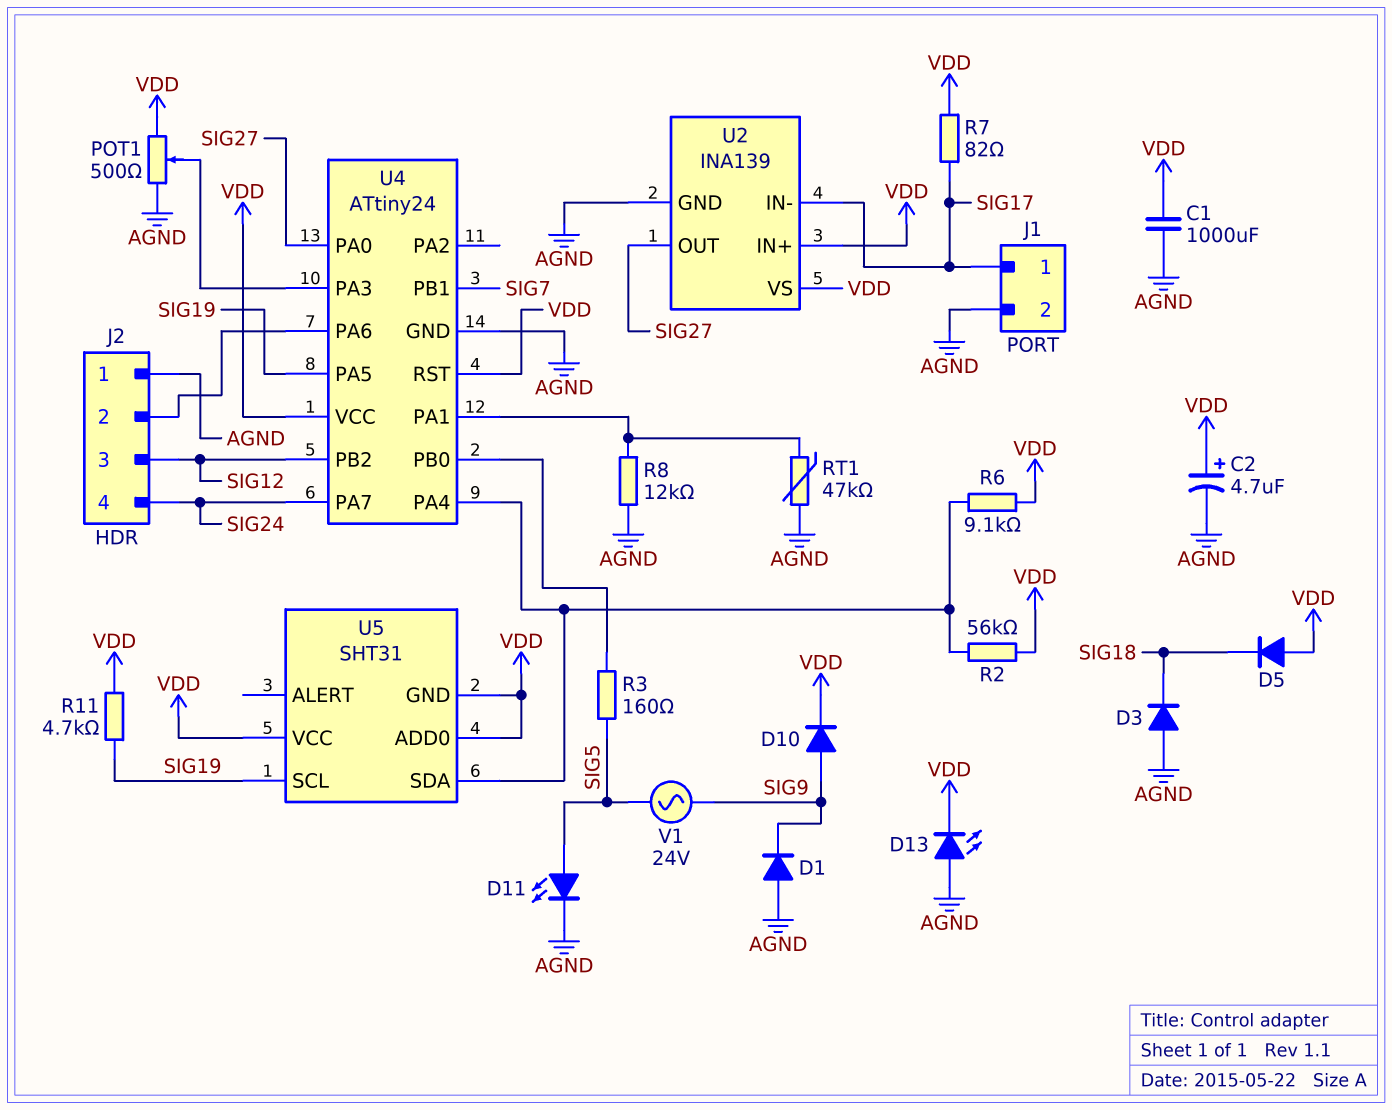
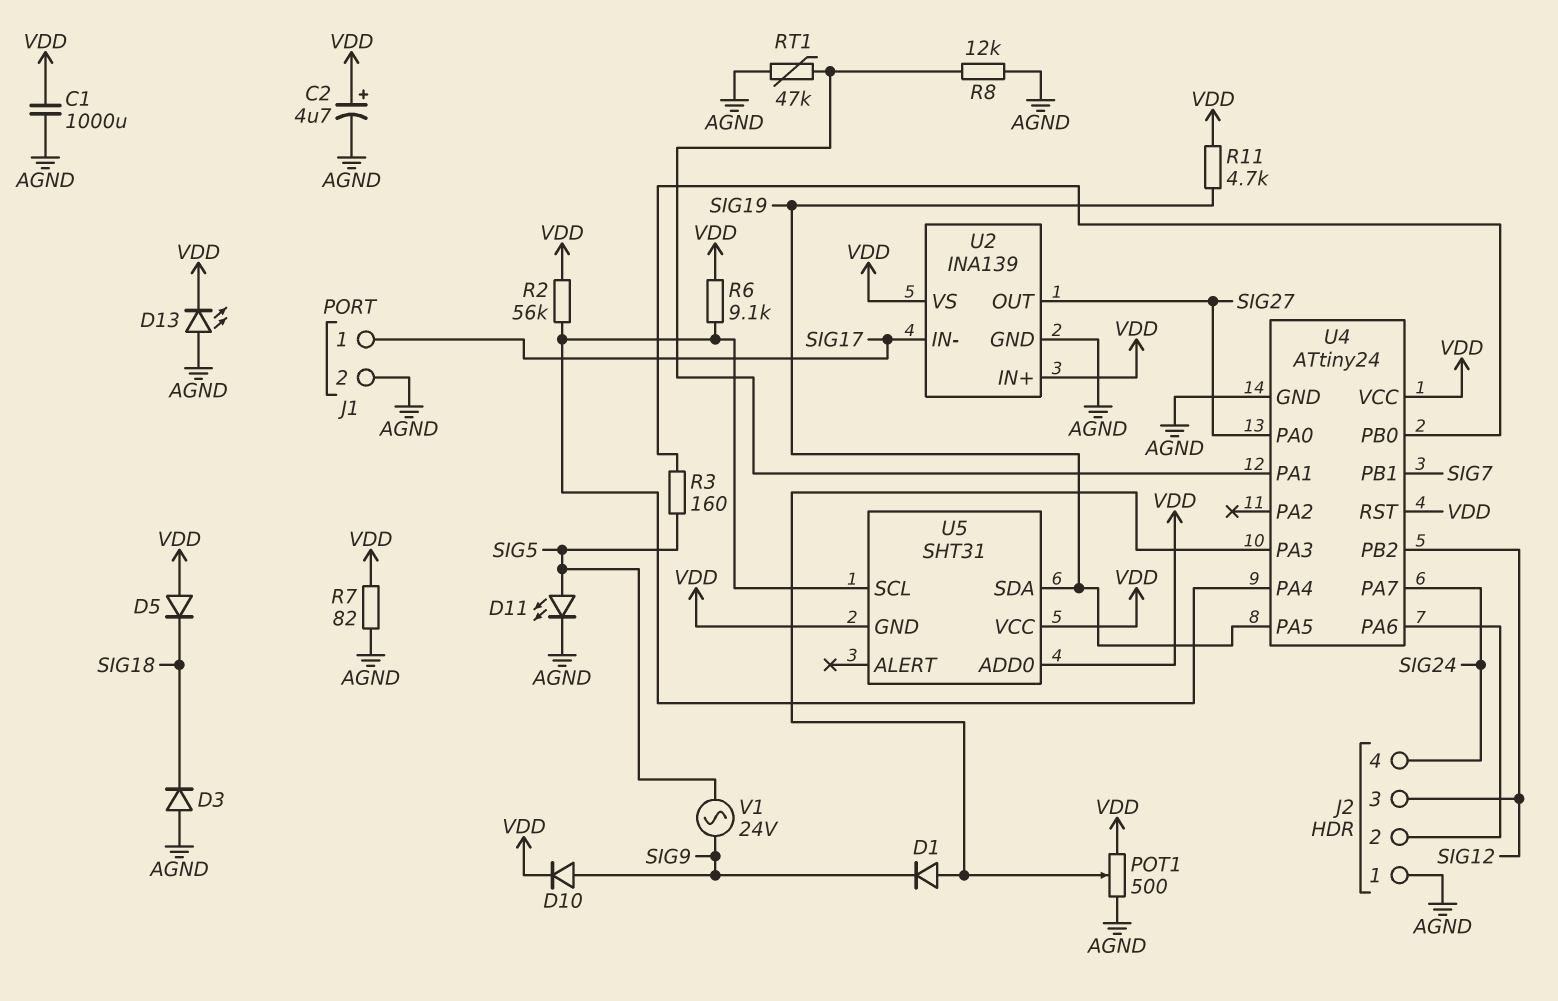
D1: diode (A AGND, K SIG9) -> diode (A U4/PA3, K SIG9)
R7: 82 (SIG17, VDD) -> 82 (AGND, VDD)
U5 pin SCL: SIG19 -> U4/PA4
U5 pin SDA: U4/PA4 -> SIG19

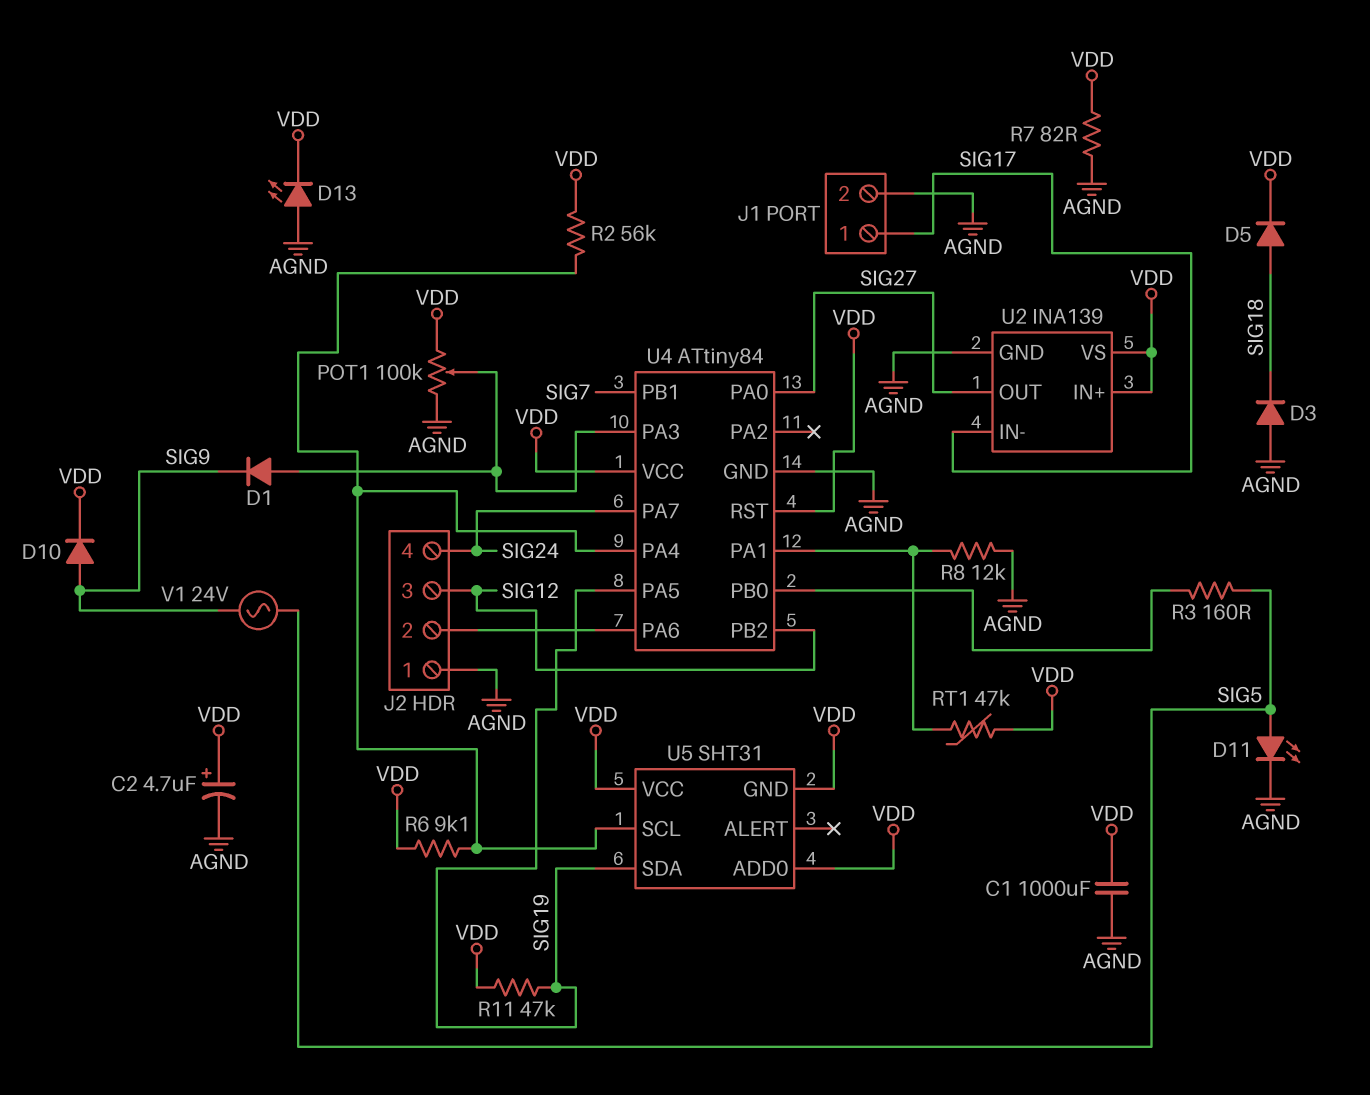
D5: diode (A VDD, K SIG18) -> diode (A SIG18, K VDD)
POT1: 500 (AGND, VDD, wiper U4/PA3) -> 100k (AGND, VDD, wiper U4/PA3)
R11: 4.7k (SIG19, VDD) -> 47k (SIG19, VDD)
RT1: 47k (AGND, U4/PA1) -> 47k (U4/PA1, VDD)
U4: ATtiny24 -> ATtiny84

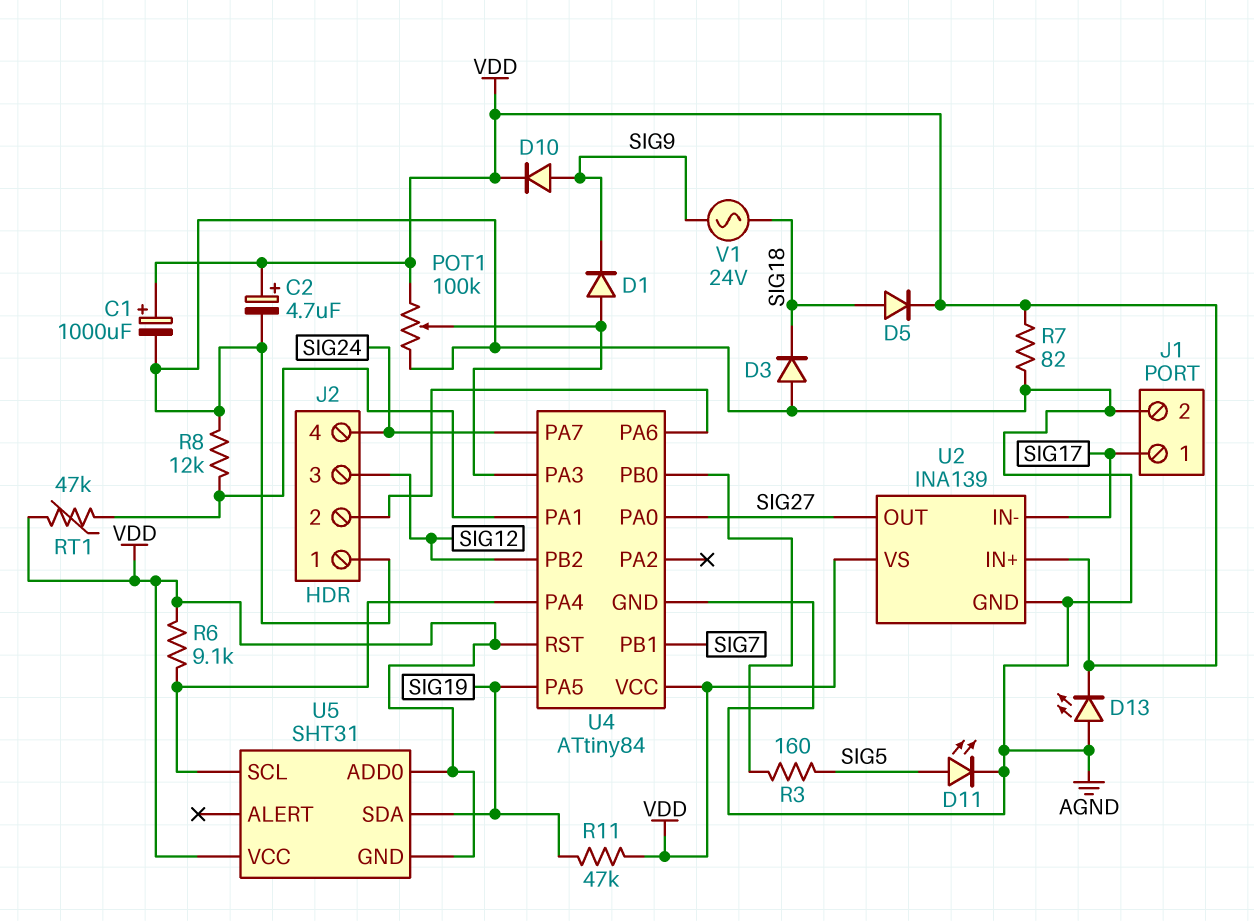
C1: 1000uF (AGND, VDD) -> 1000uF (plus VDD, minus AGND)
R2: 56k (U4/PA4, VDD) -> none
V1: AC 24V (SIG5, SIG9) -> AC 24V (SIG9, SIG18)

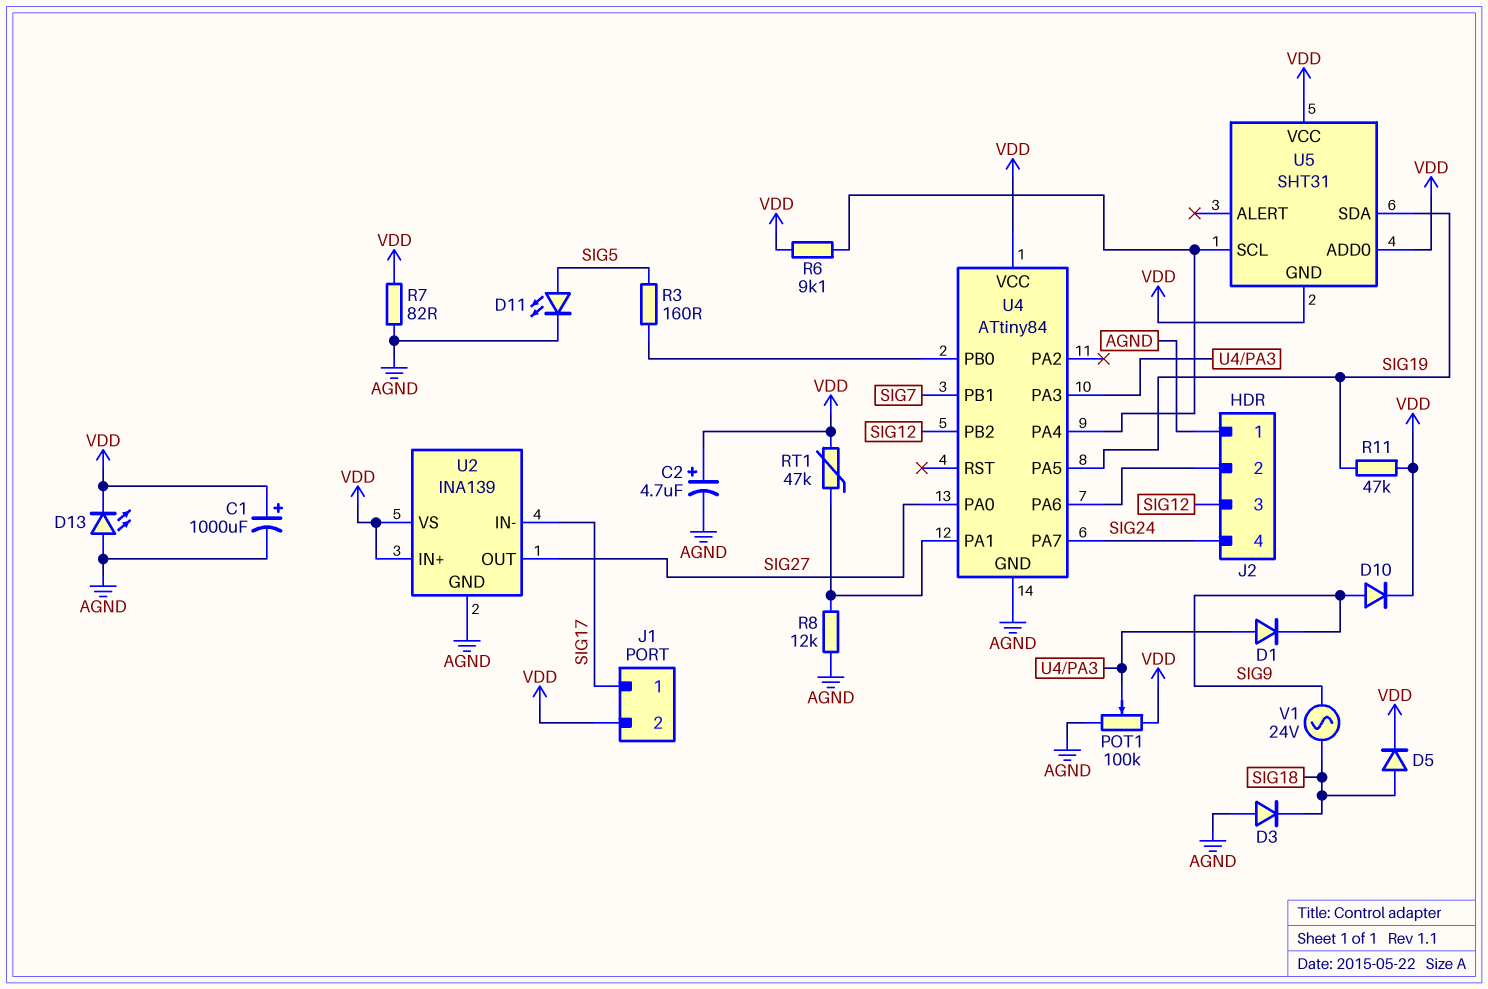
J1 pin 2: AGND -> VDD
U4 pin RST: VDD -> none

